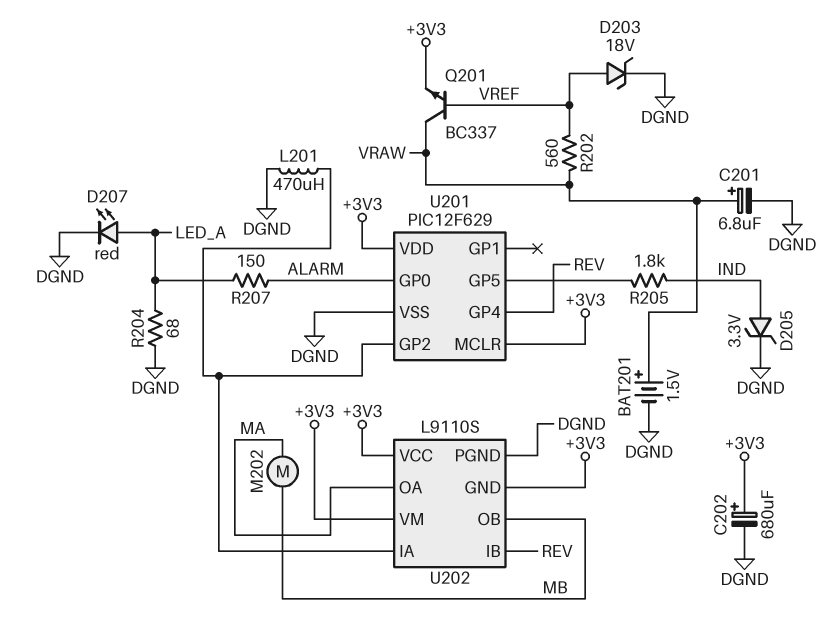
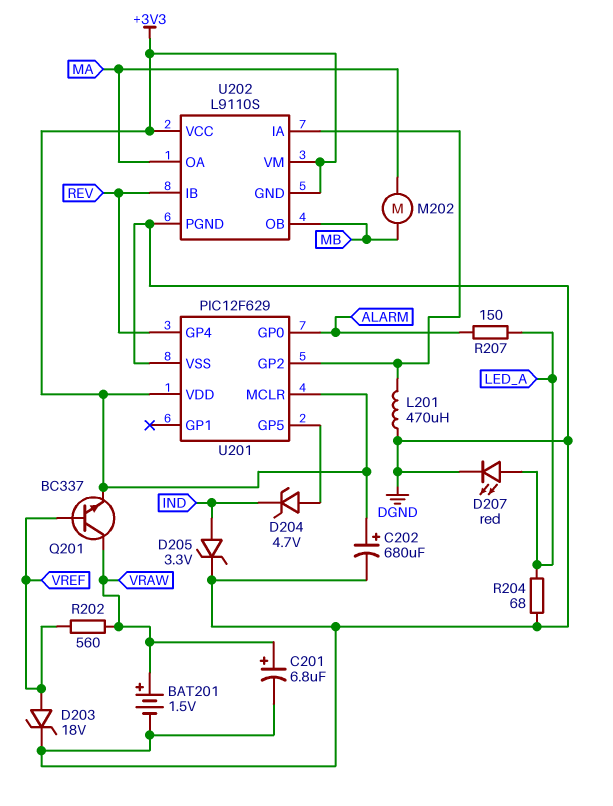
D204: none -> zener 4.7V (A U201/GP5, K IND)
R205: 1.8k (IND, U201/GP5) -> none

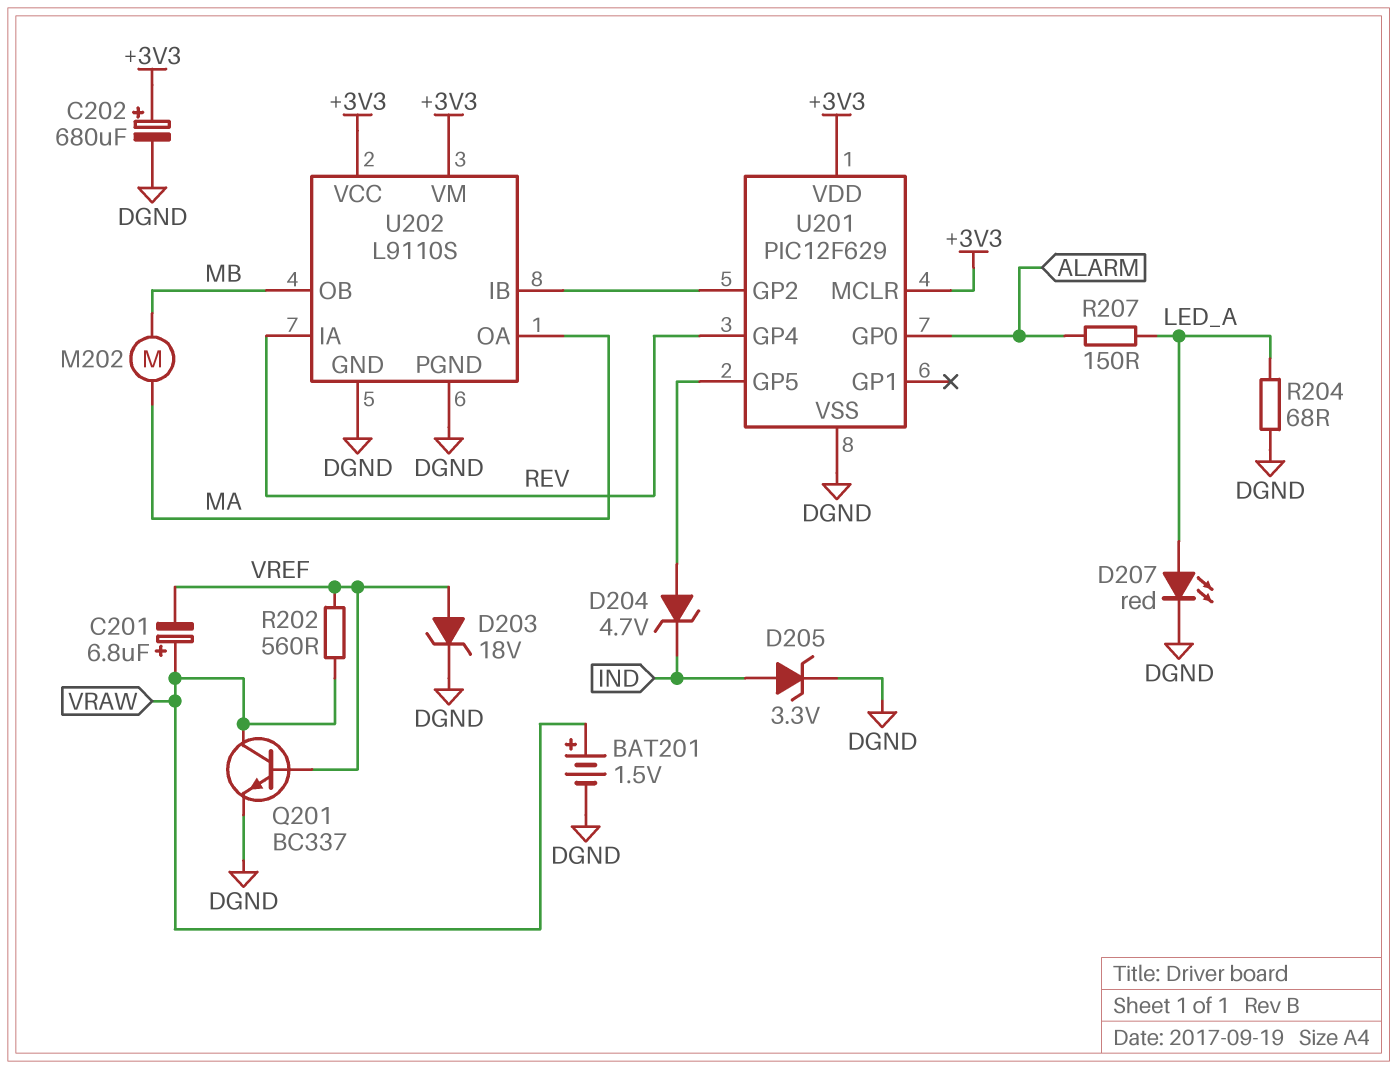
C201: 6.8uF (plus VRAW, minus DGND) -> 6.8uF (plus VRAW, minus VREF)
L201: 470uH (DGND, U201/GP2) -> none
Q201: NPN BC337 (B VREF, C VRAW, E +3V3) -> NPN BC337 (B VREF, C VRAW, E DGND)
U202 pin GND: +3V3 -> DGND
U202 pin IA: U201/GP2 -> REV
U202 pin IB: REV -> U201/GP2

